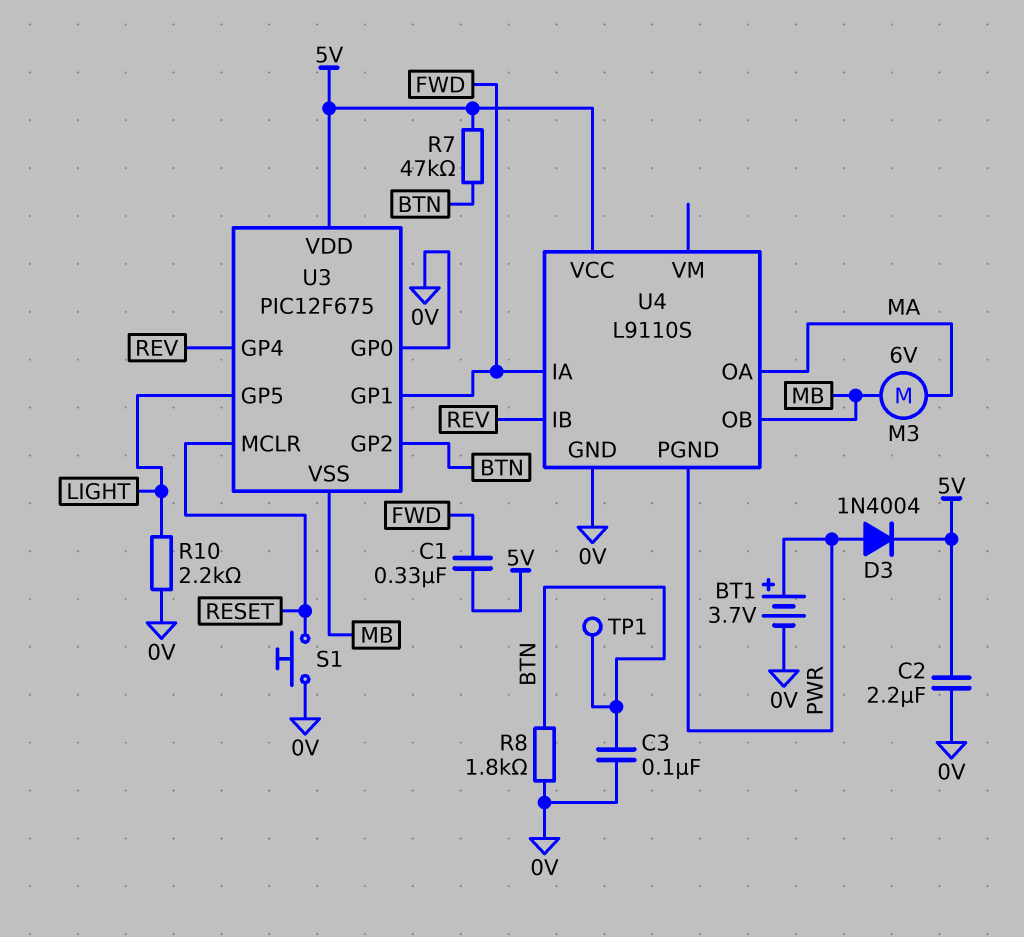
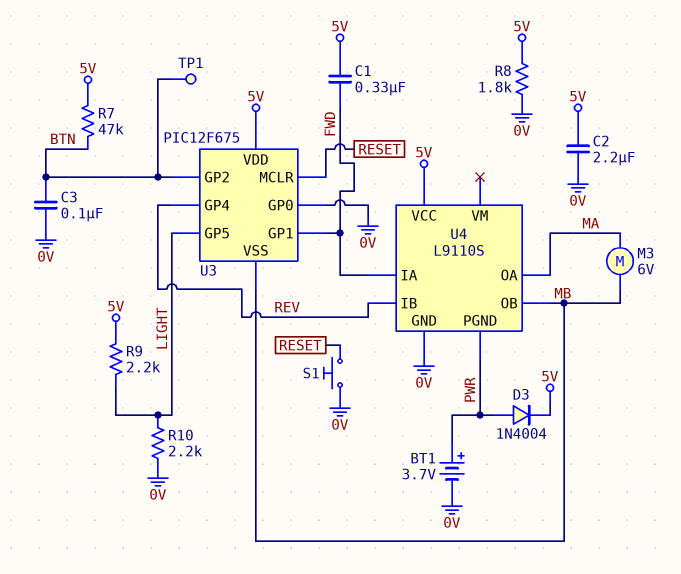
R8: 1.8k (0V, BTN) -> 1.8k (0V, 5V)
R9: none -> 2.2k (5V, LIGHT)

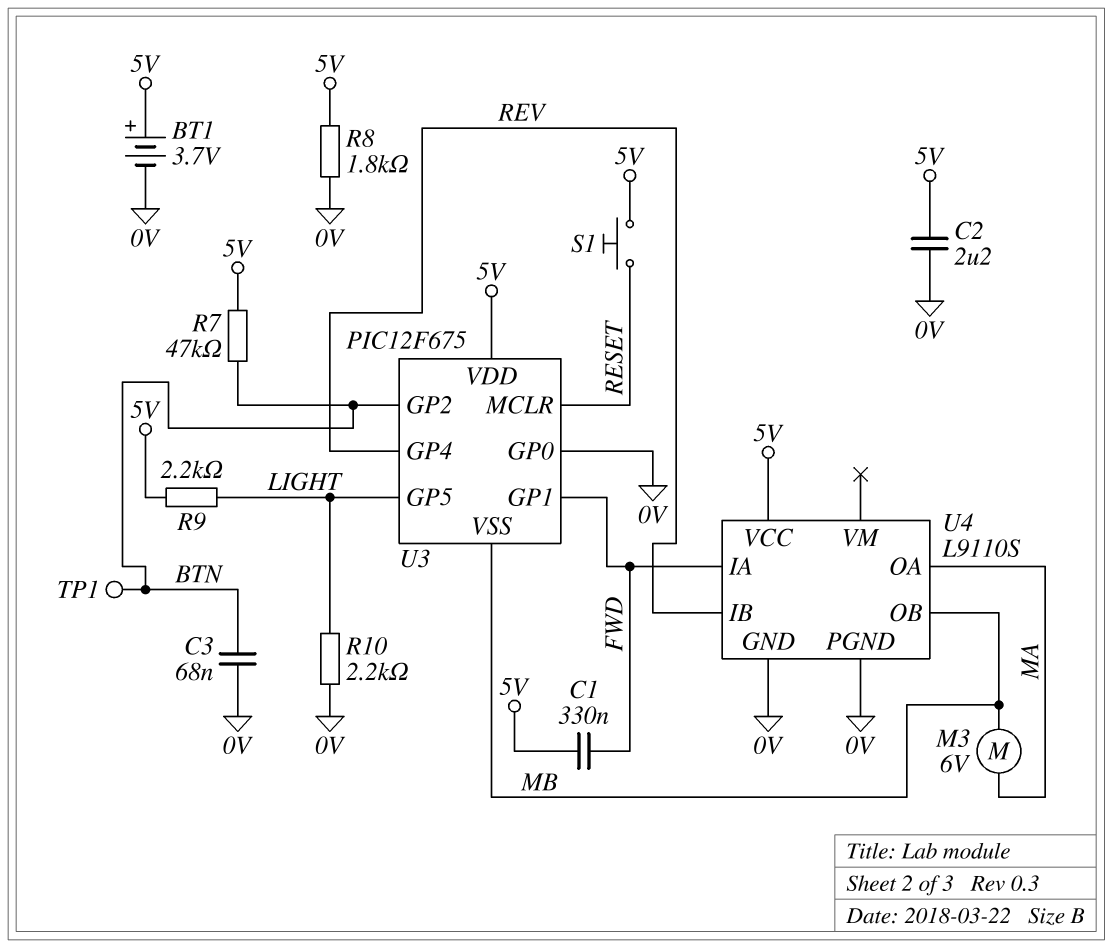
BT1: 3.7V (plus PWR, minus 0V) -> 3.7V (plus 5V, minus 0V)
C3: 100nF (0V, BTN) -> 68nF (0V, BTN)
D3: diode 1N4004 (A PWR, K 5V) -> none
S1: button (0V, RESET) -> button (5V, RESET)
U4 pin PGND: PWR -> 0V

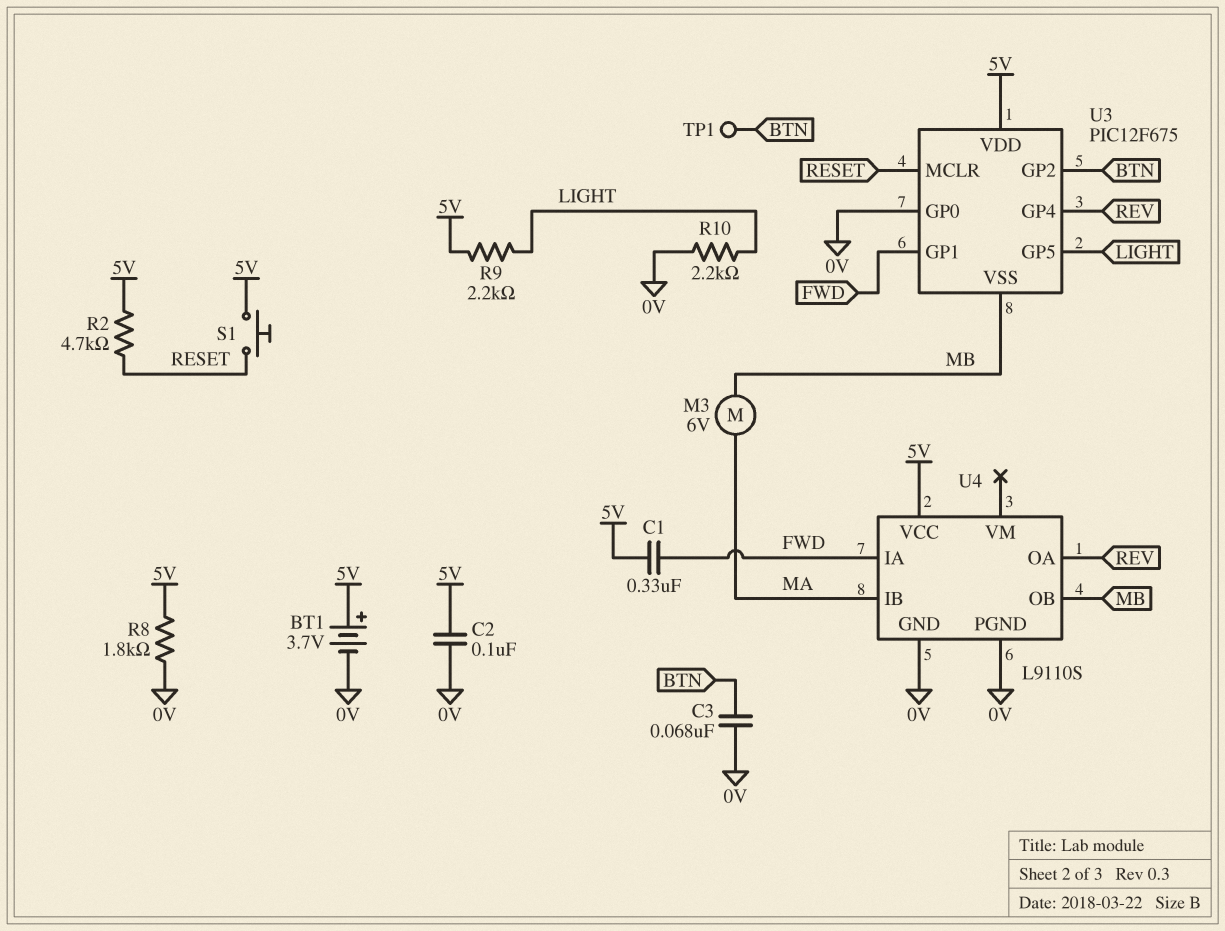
C2: 2.2uF (0V, 5V) -> 100nF (0V, 5V)
R2: none -> 4.7k (5V, RESET)
R7: 47k (5V, BTN) -> none
U4 pin IB: REV -> MA
U4 pin OA: MA -> REV

